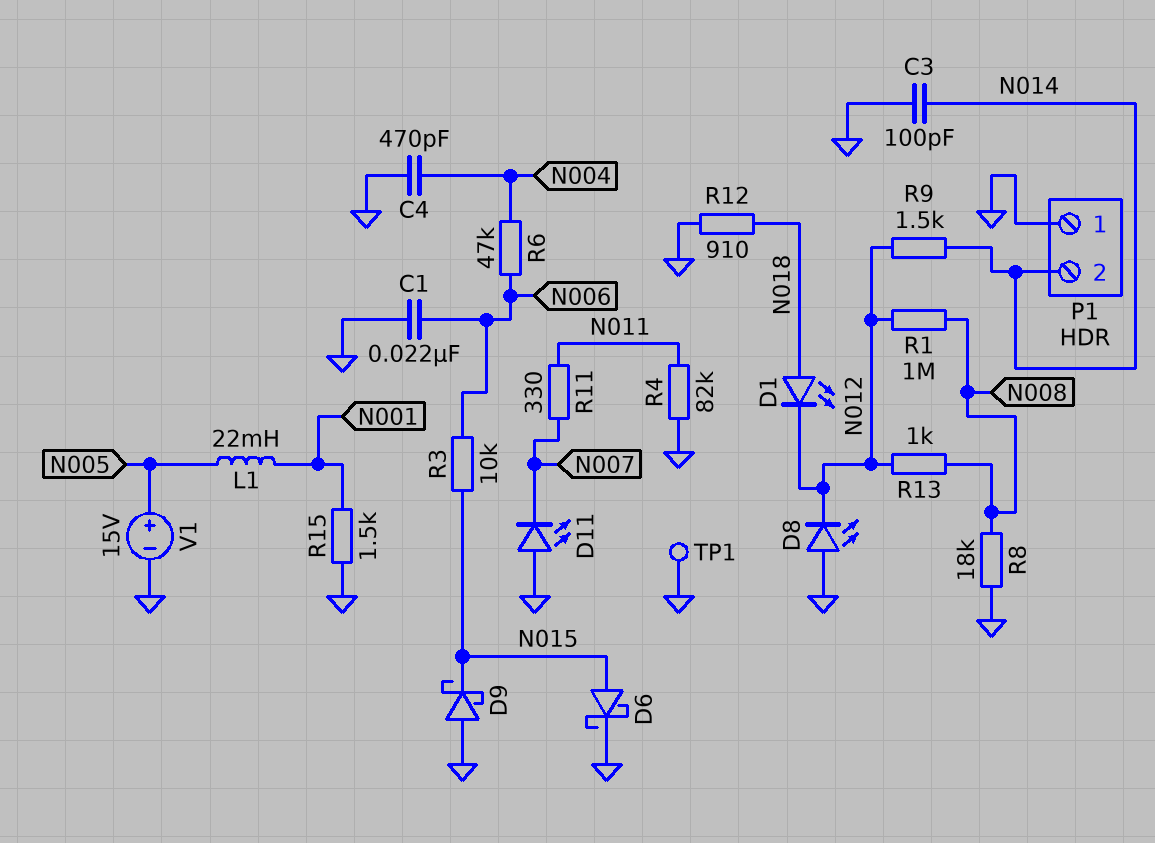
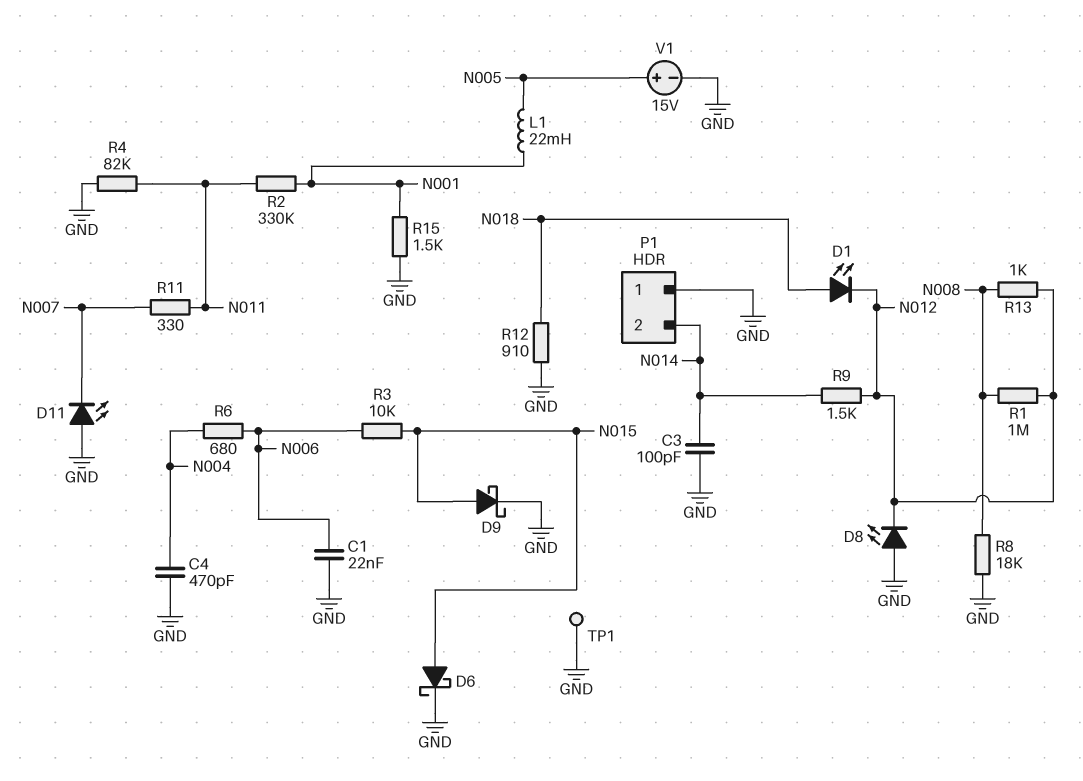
D9: schottky (A GND, K N015) -> schottky (A N015, K GND)
R2: none -> 330k (N001, N011)
R6: 47k (N004, N006) -> 680 (N004, N006)

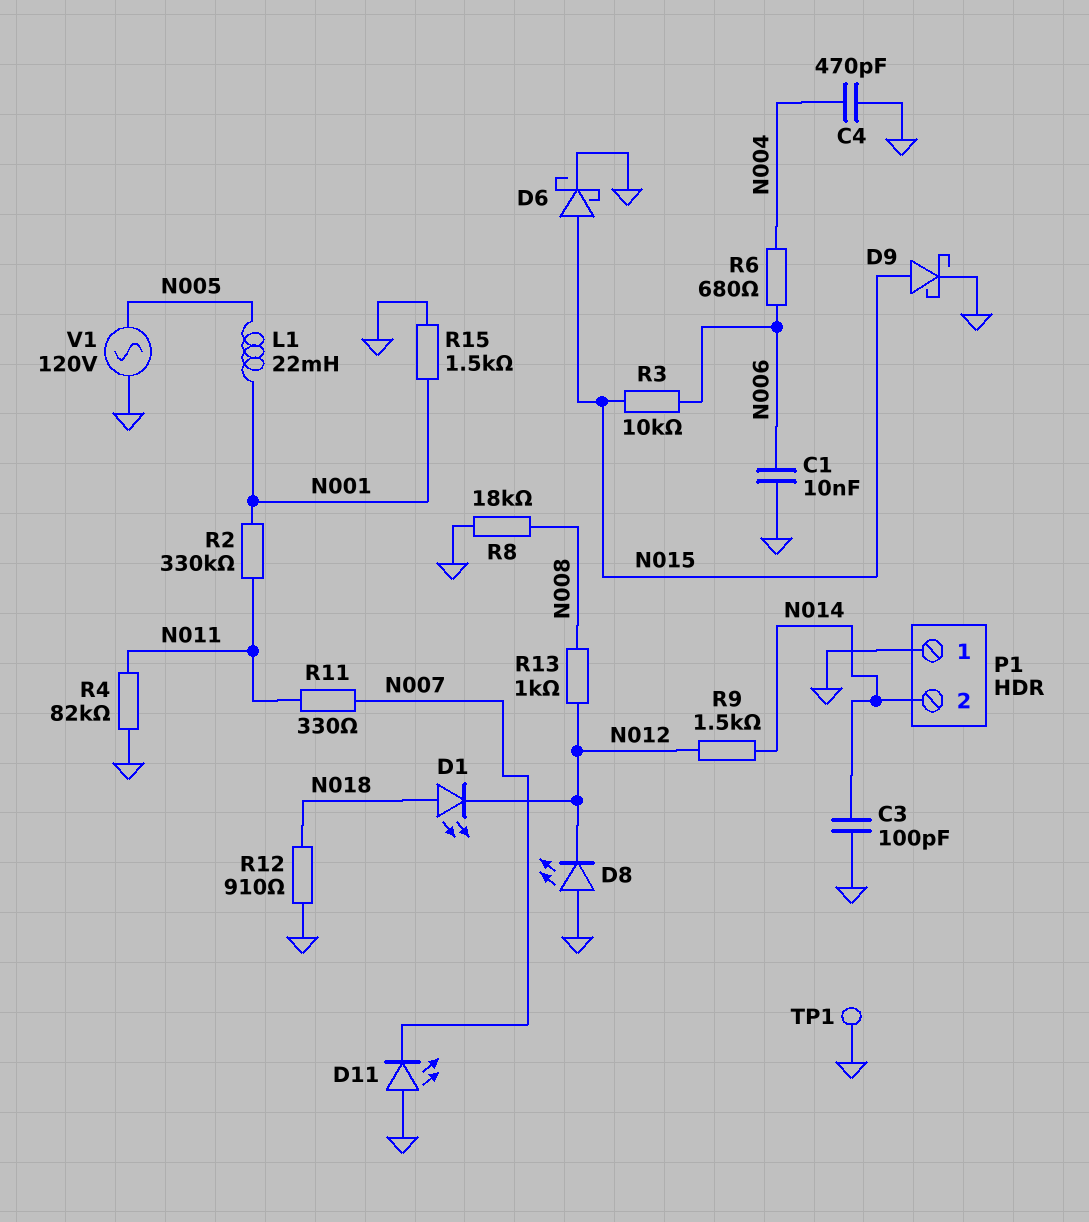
C1: 22nF (GND, N006) -> 10nF (GND, N006)
R1: 1M (N008, N012) -> none
V1: 15V (plus N005, minus GND) -> AC 120V (GND, N005)

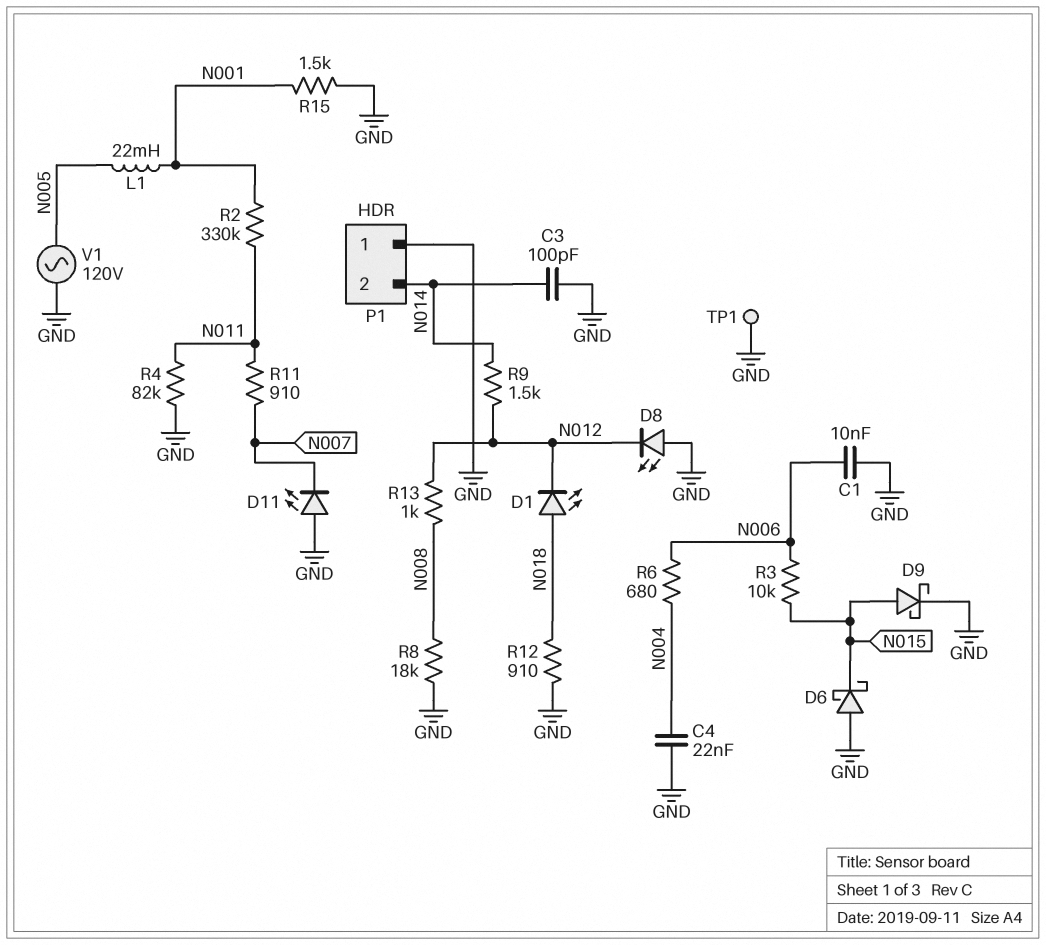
C4: 470pF (GND, N004) -> 22nF (GND, N004)
D6: schottky (A N015, K GND) -> schottky (A GND, K N015)
R11: 330 (N007, N011) -> 910 (N007, N011)

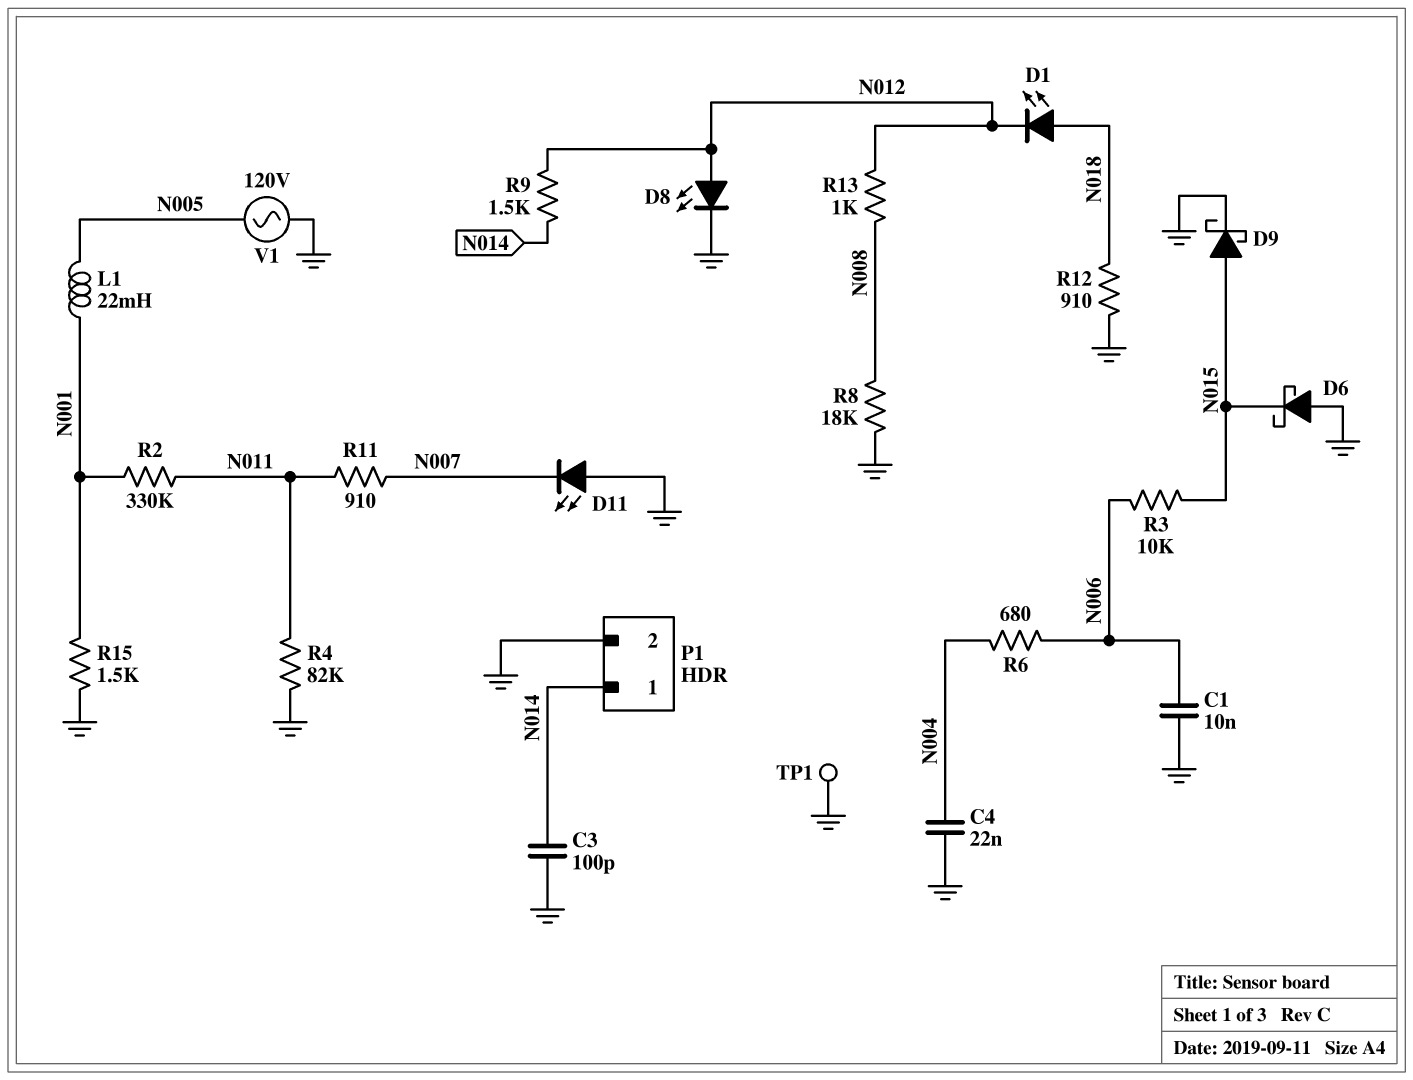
D8: LED (A GND, K N012) -> LED (A N012, K GND)
P1 pin 1: GND -> N014
P1 pin 2: N014 -> GND

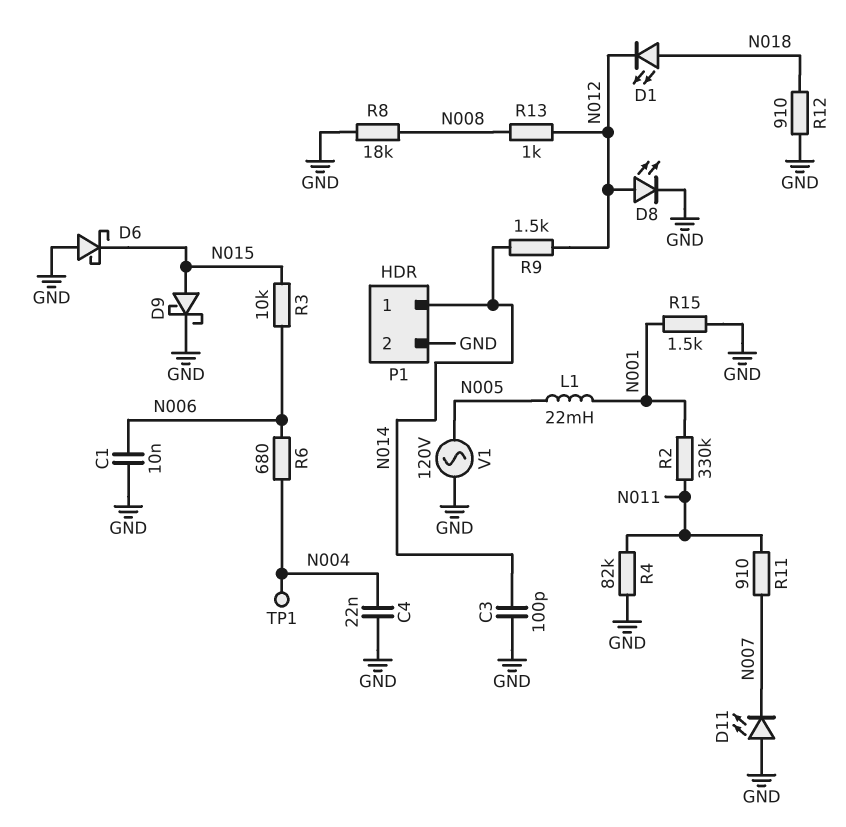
TP1: test point (GND) -> test point (N004)

